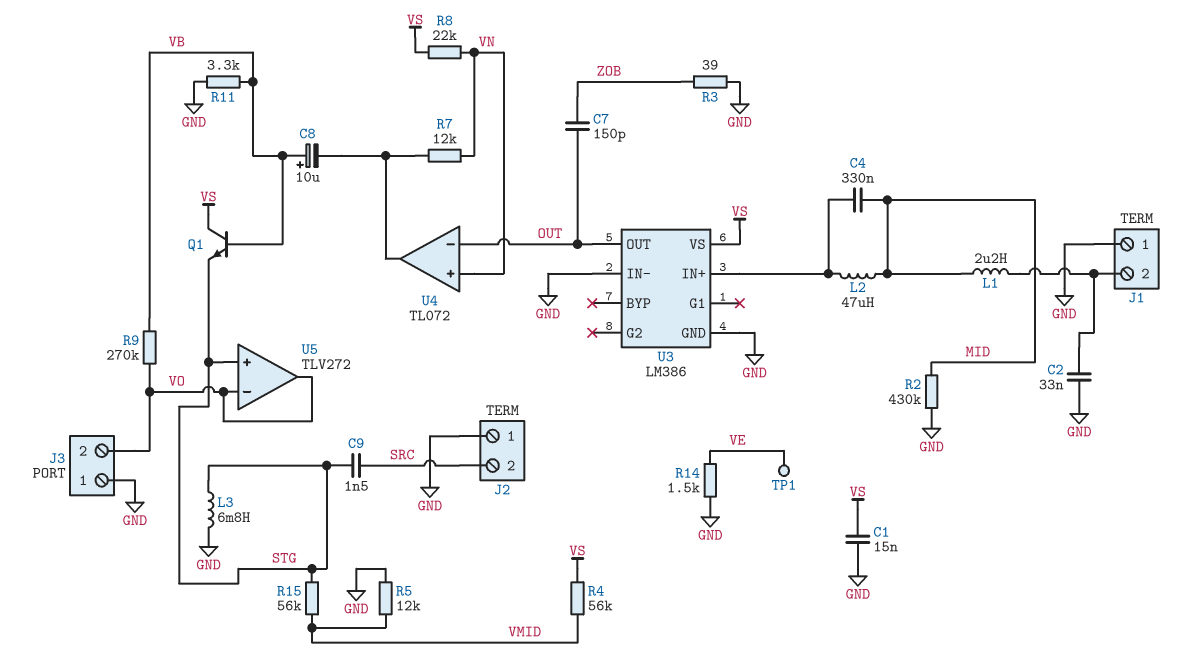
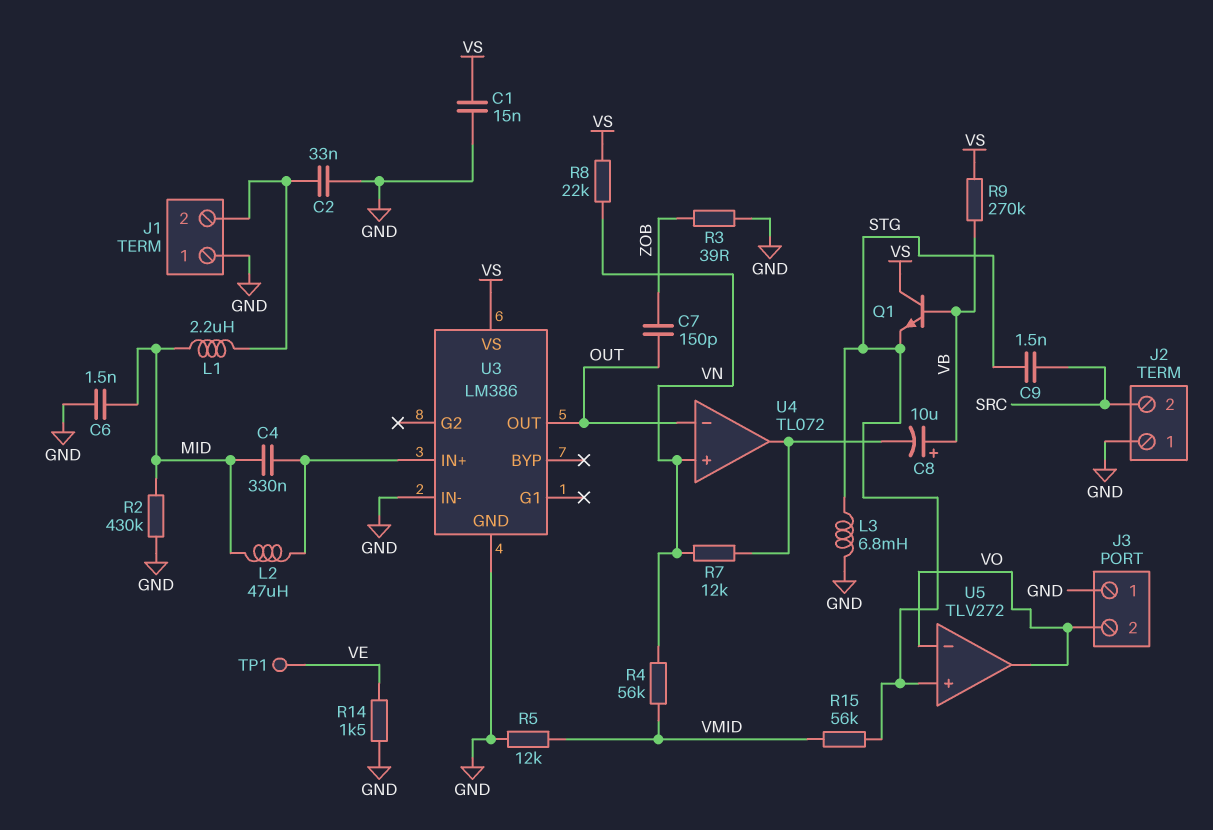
C6: none -> 1.5nF (GND, MID)
R4: 56k (VMID, VS) -> 56k (VMID, VN)
R9: 270k (VB, VO) -> 270k (VB, VS)
R11: 3.3k (GND, VB) -> none

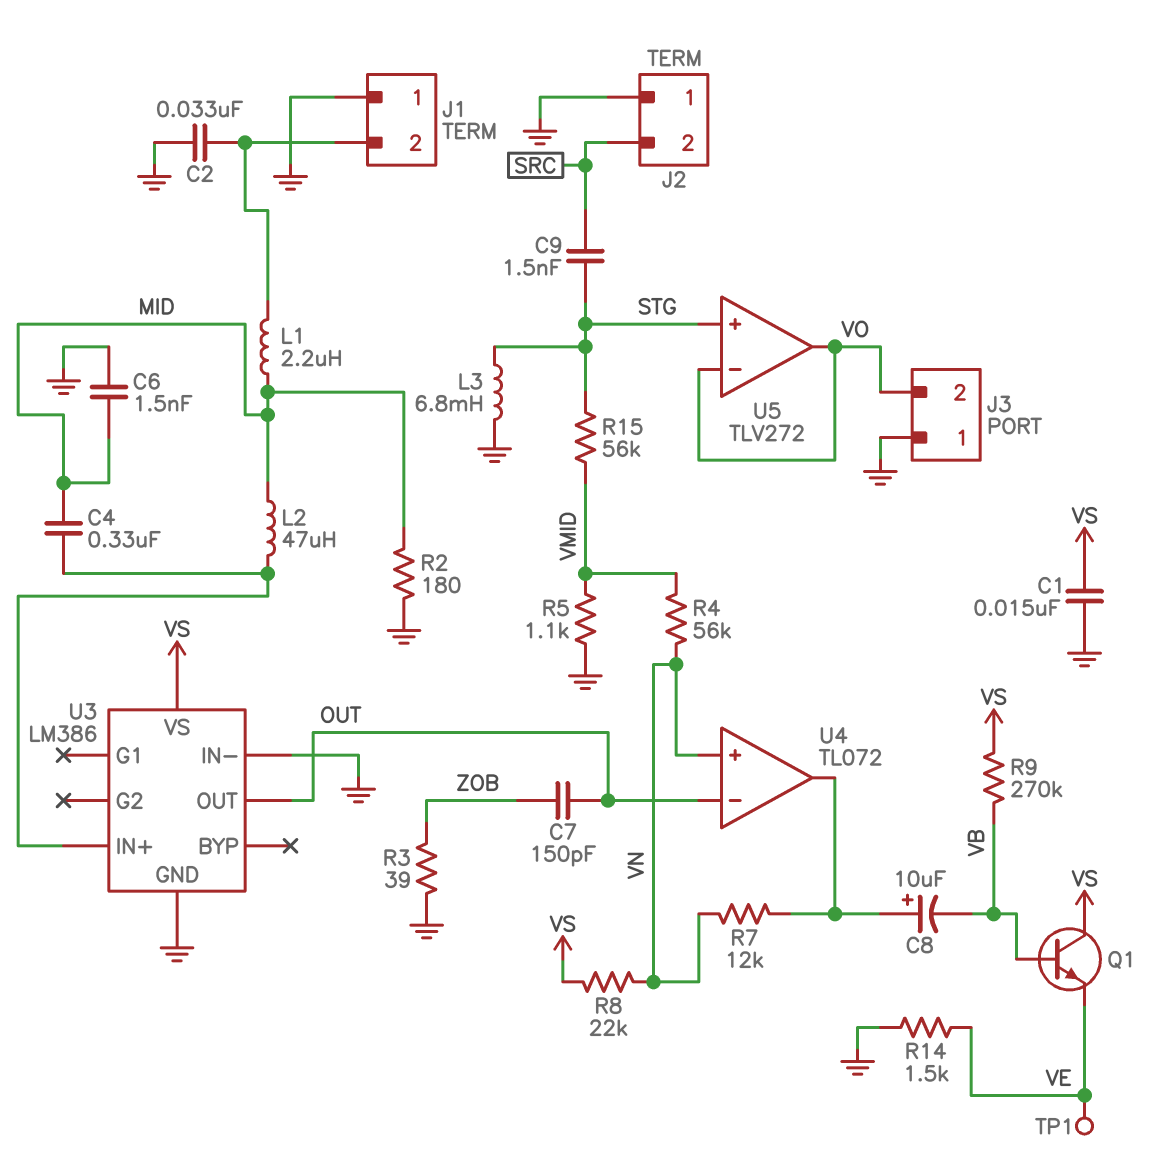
C8: 10uF (plus VB, minus U4/out) -> 10uF (plus U4/out, minus VB)
Q1: NPN (B VB, C VS, E STG) -> NPN (B VB, C VS, E VE)
R2: 430k (GND, MID) -> 180 (GND, MID)
R5: 12k (GND, VMID) -> 1.1k (GND, VMID)

